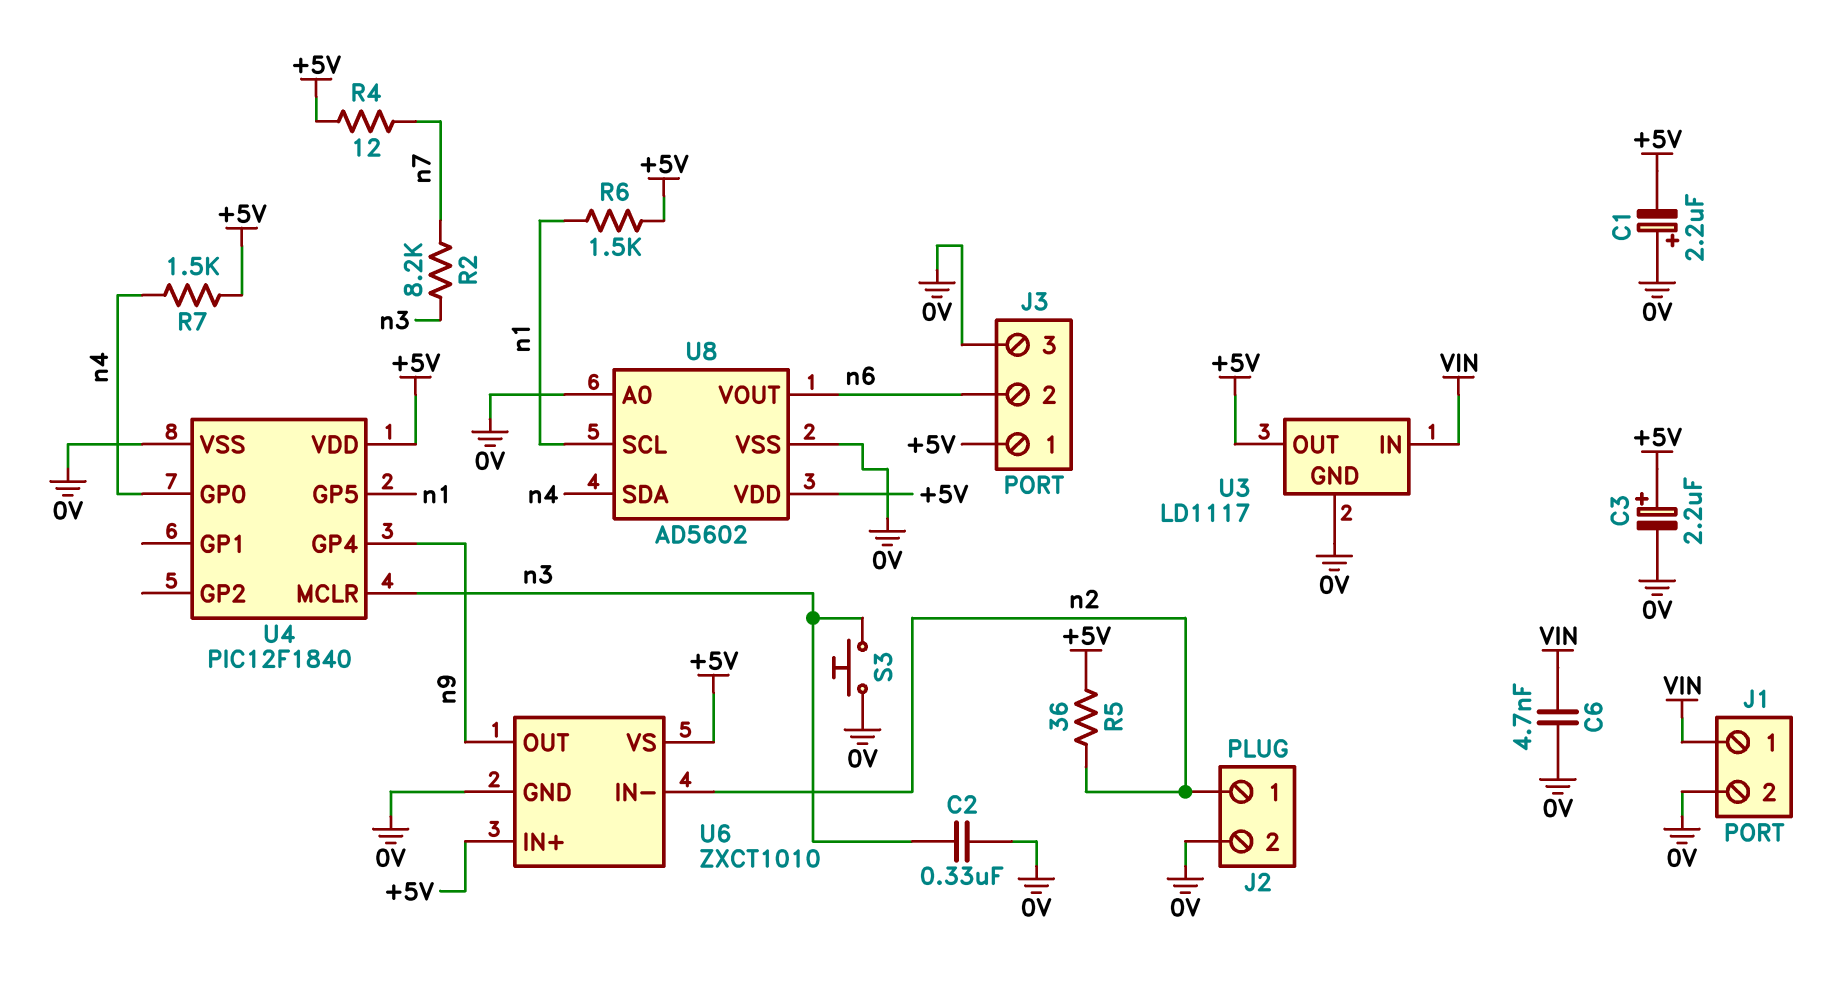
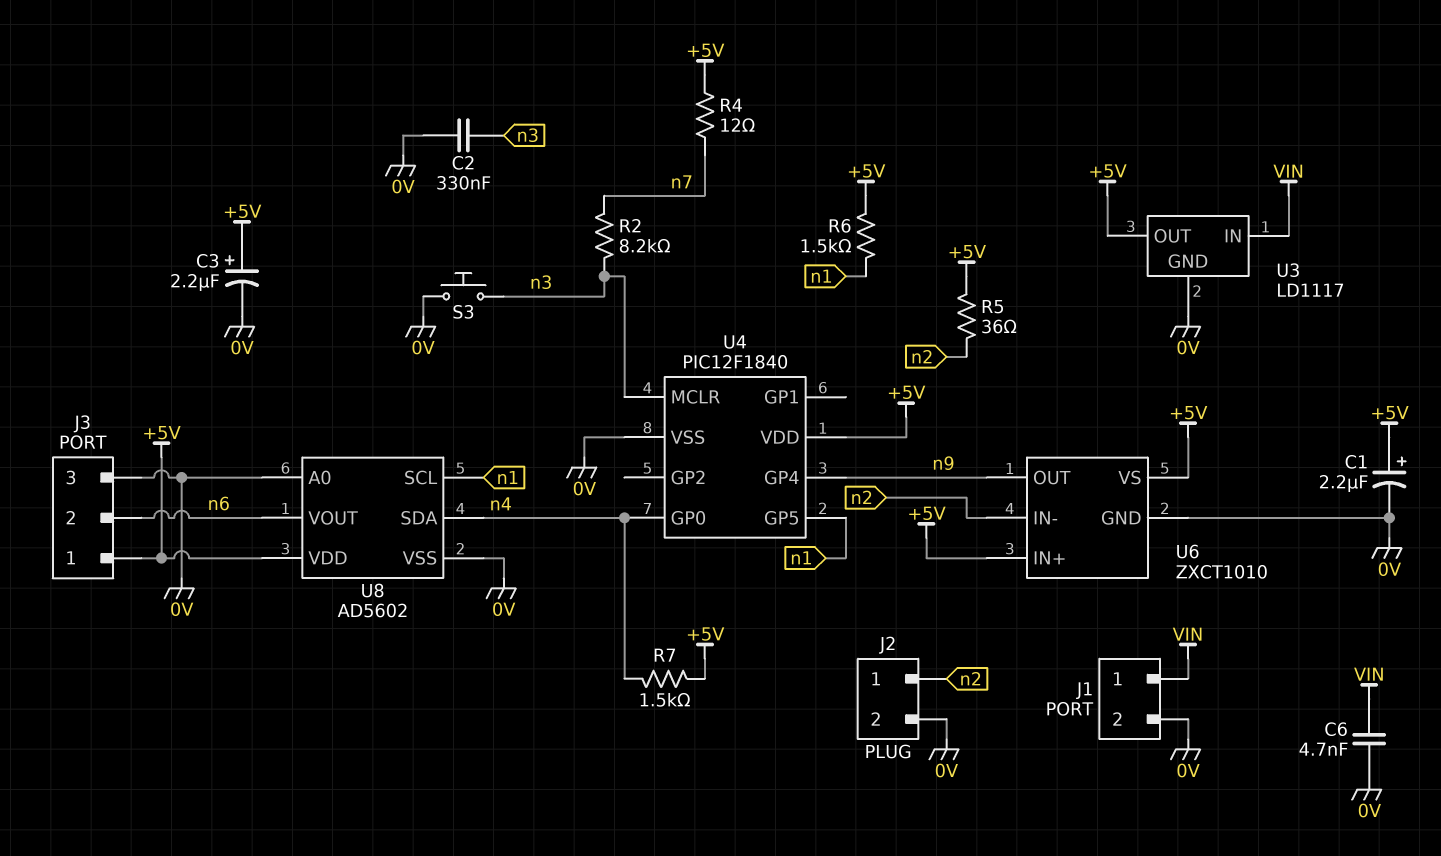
C1: 2.2uF (plus 0V, minus +5V) -> 2.2uF (plus +5V, minus 0V)

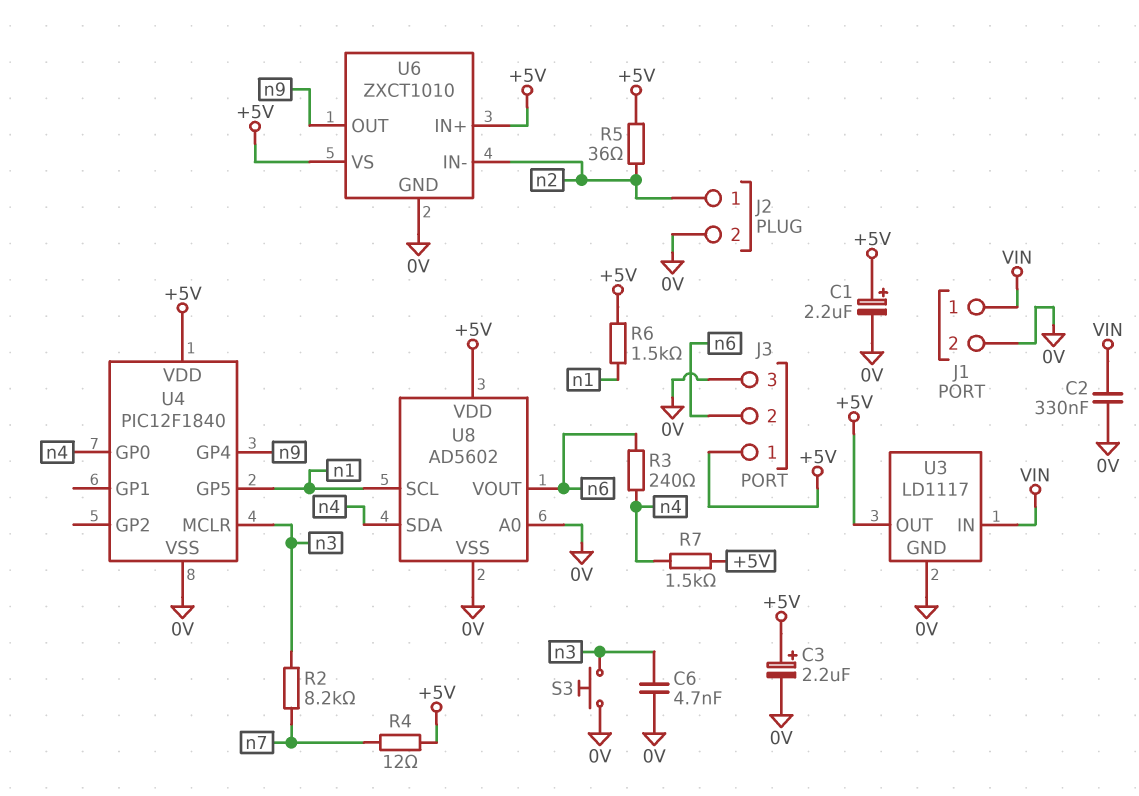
C2: 330nF (0V, n3) -> 330nF (0V, VIN)
C6: 4.7nF (0V, VIN) -> 4.7nF (0V, n3)
R3: none -> 240 (n4, n6)

